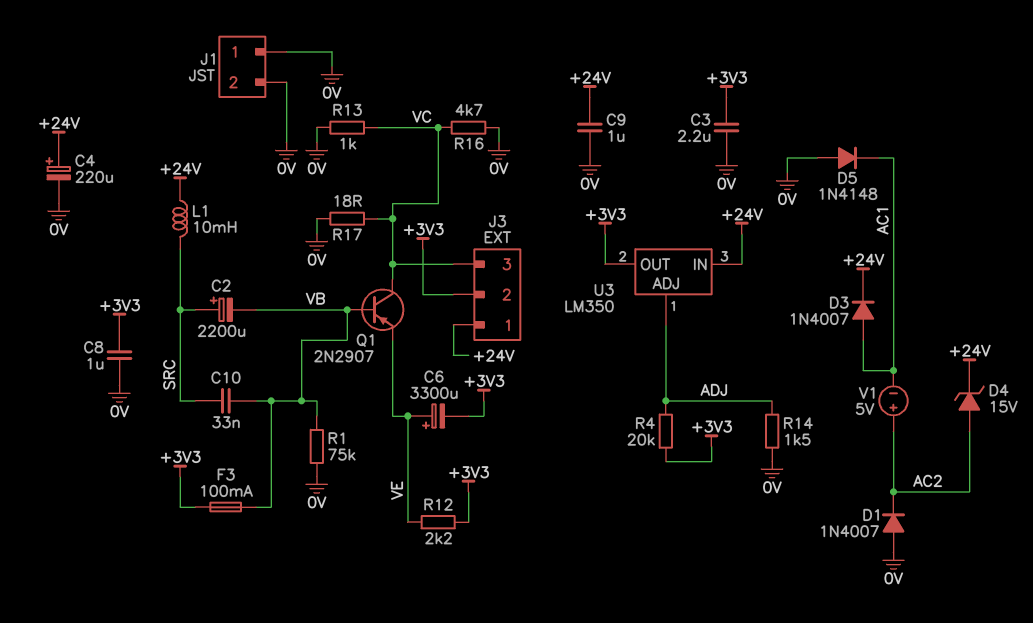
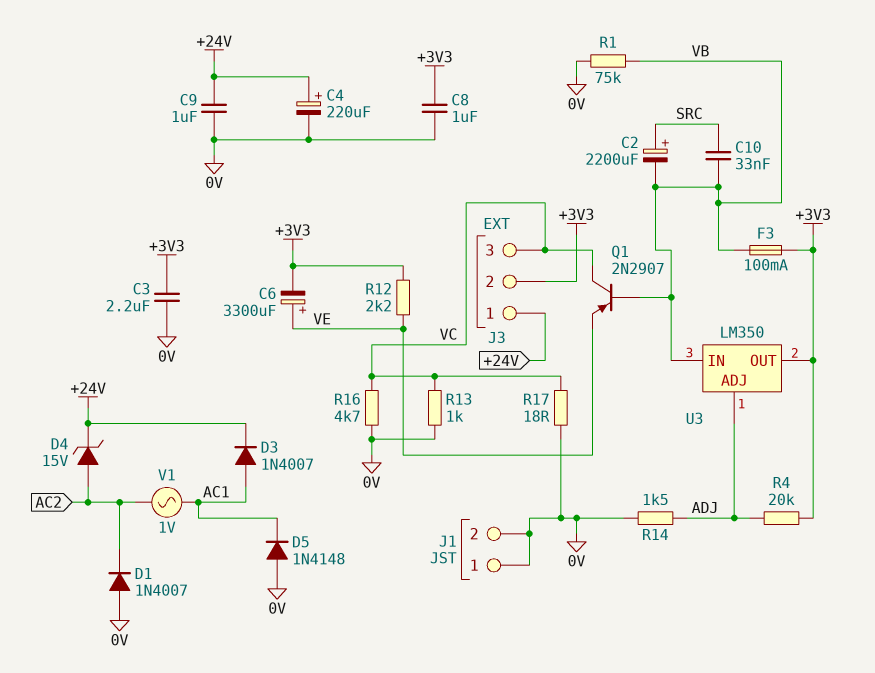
L1: 10mH (+24V, SRC) -> none
U3 pin IN: +24V -> VB
V1: 5V (plus AC2, minus AC1) -> AC 1V (AC1, AC2)

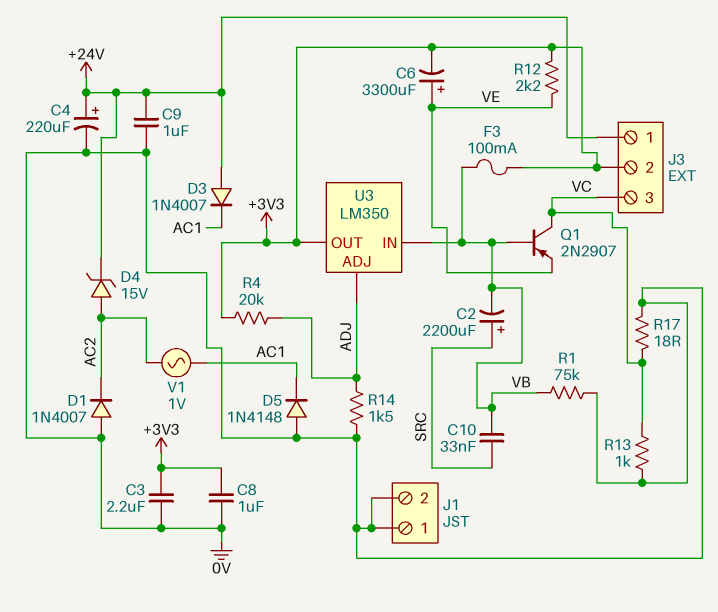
D3: diode 1N4007 (A AC1, K +24V) -> diode 1N4007 (A +24V, K AC1)
R16: 4.7k (0V, VC) -> none

